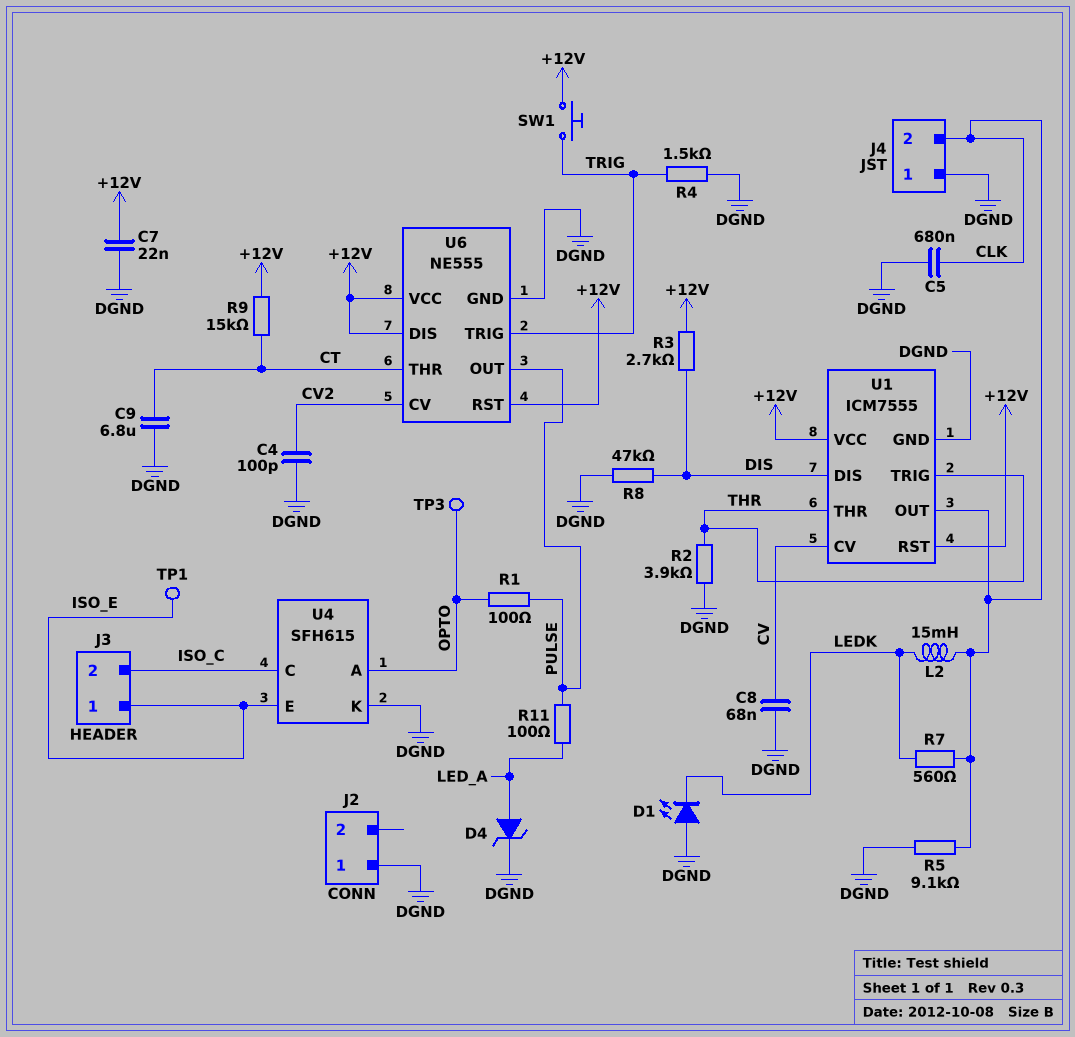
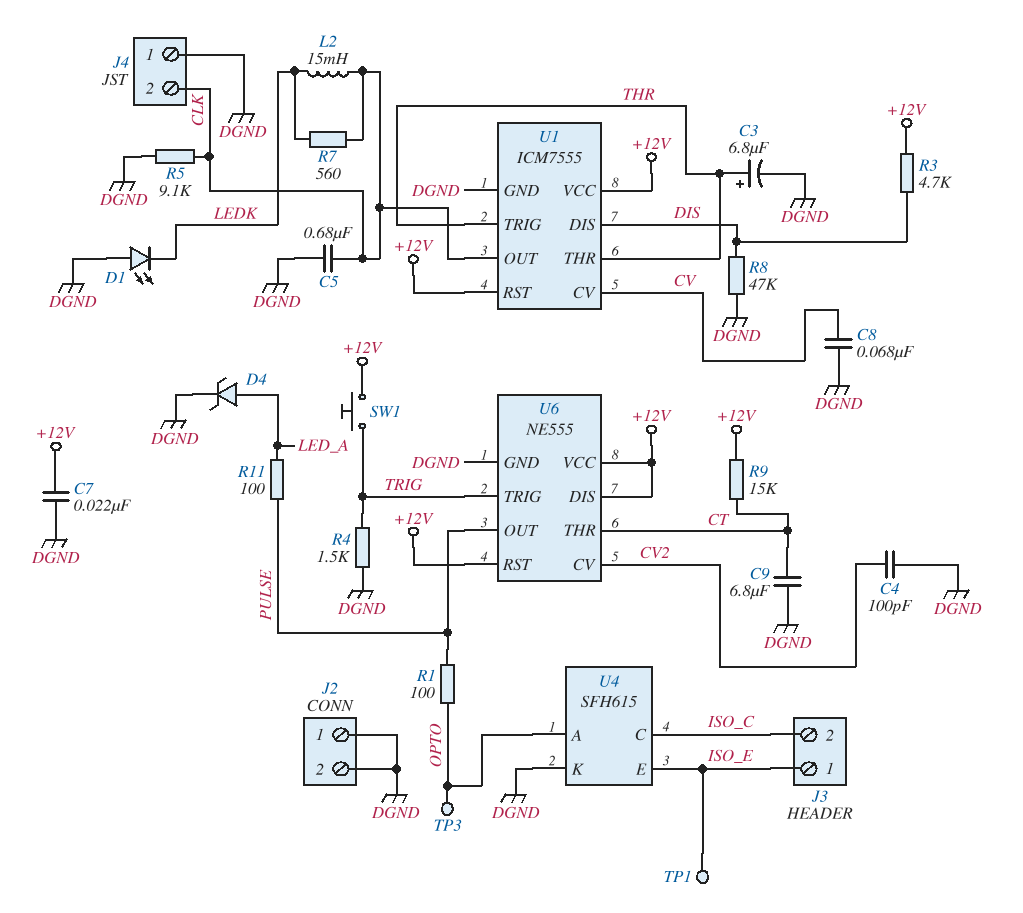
C3: none -> 6.8uF (plus THR, minus DGND)
J2 pin 2: none -> DGND
R2: 3.9k (DGND, THR) -> none
R3: 2.7k (+12V, DIS) -> 4.7k (+12V, DIS)

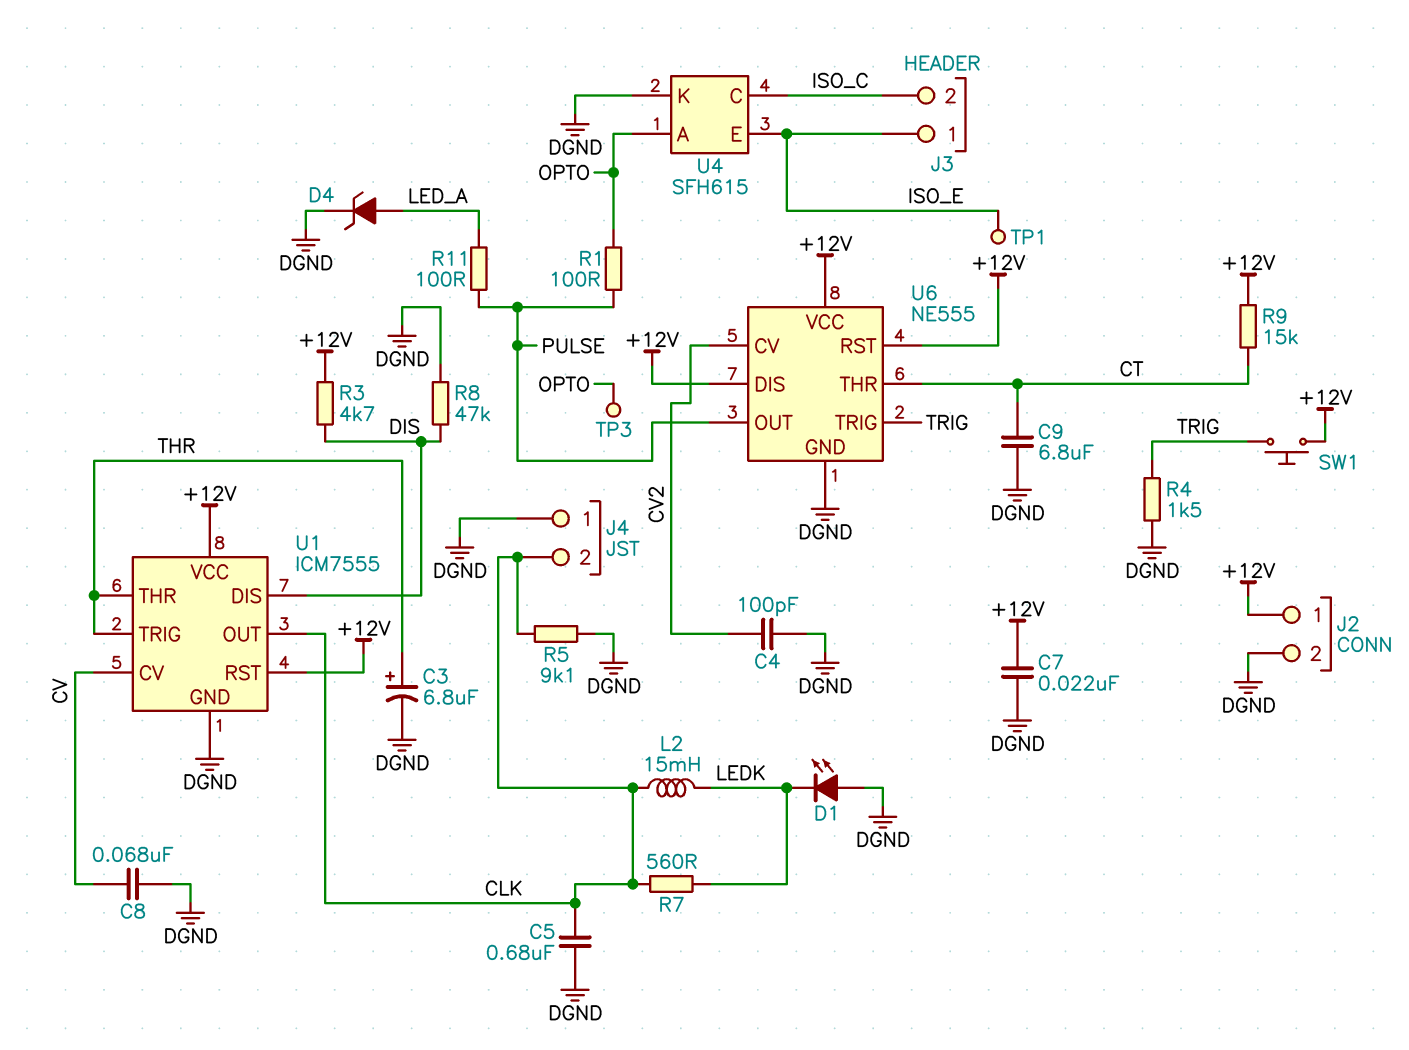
J2 pin 1: DGND -> +12V

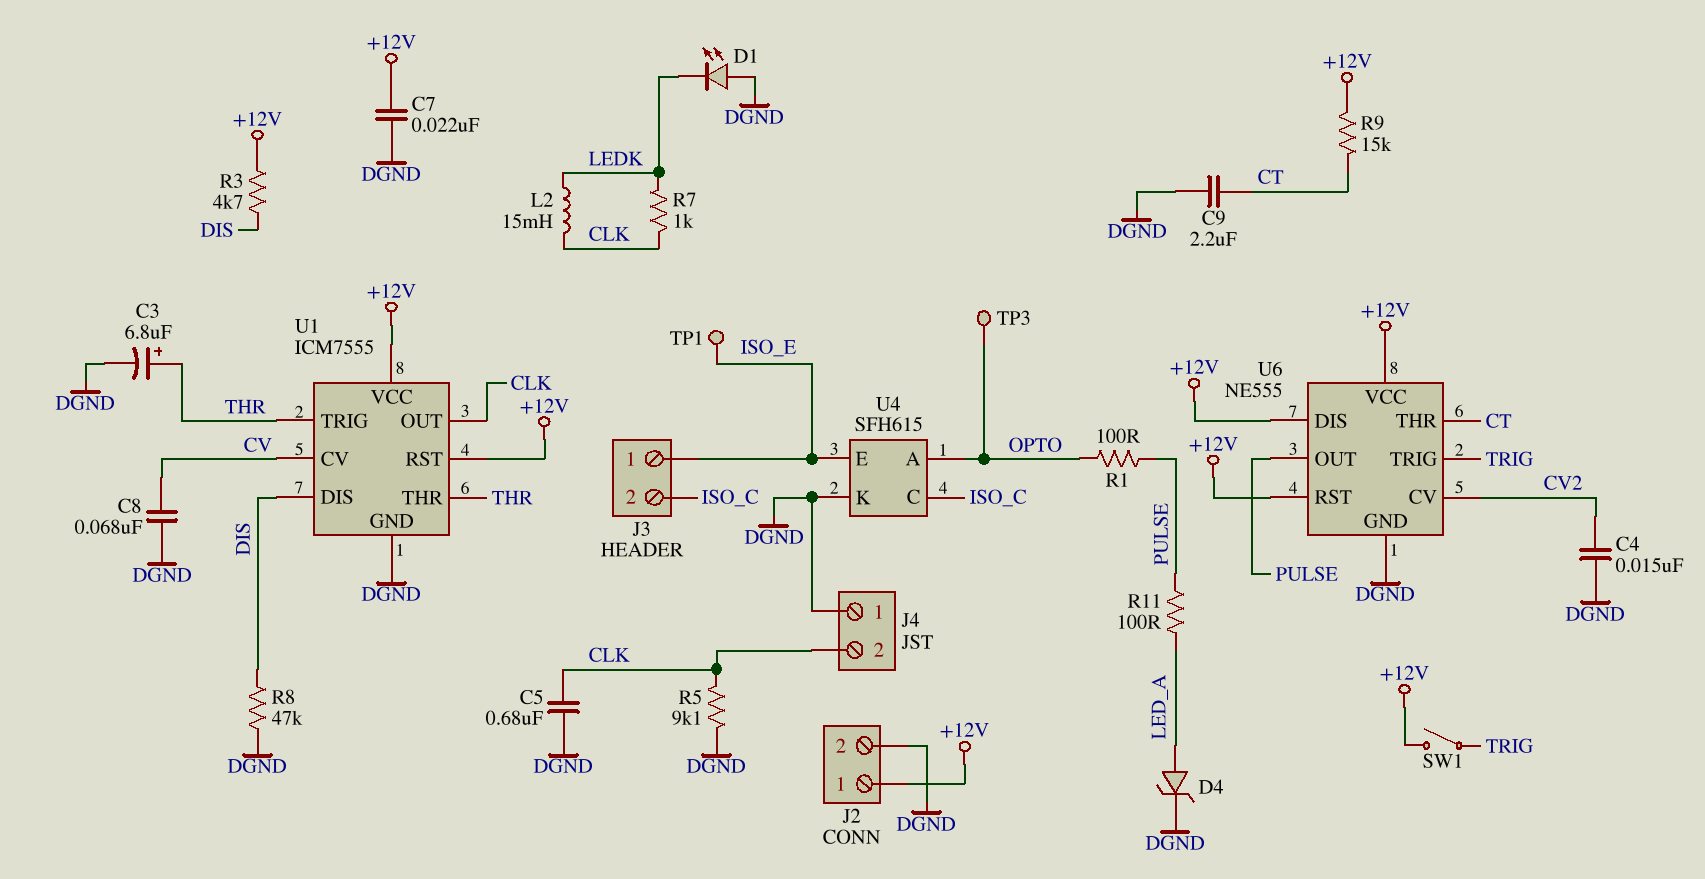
C4: 100pF (CV2, DGND) -> 15nF (CV2, DGND)
C9: 6.8uF (CT, DGND) -> 2.2uF (CT, DGND)
R4: 1.5k (DGND, TRIG) -> none
R7: 560 (CLK, LEDK) -> 1k (CLK, LEDK)
SW1: button (+12V, TRIG) -> switch (+12V, TRIG)

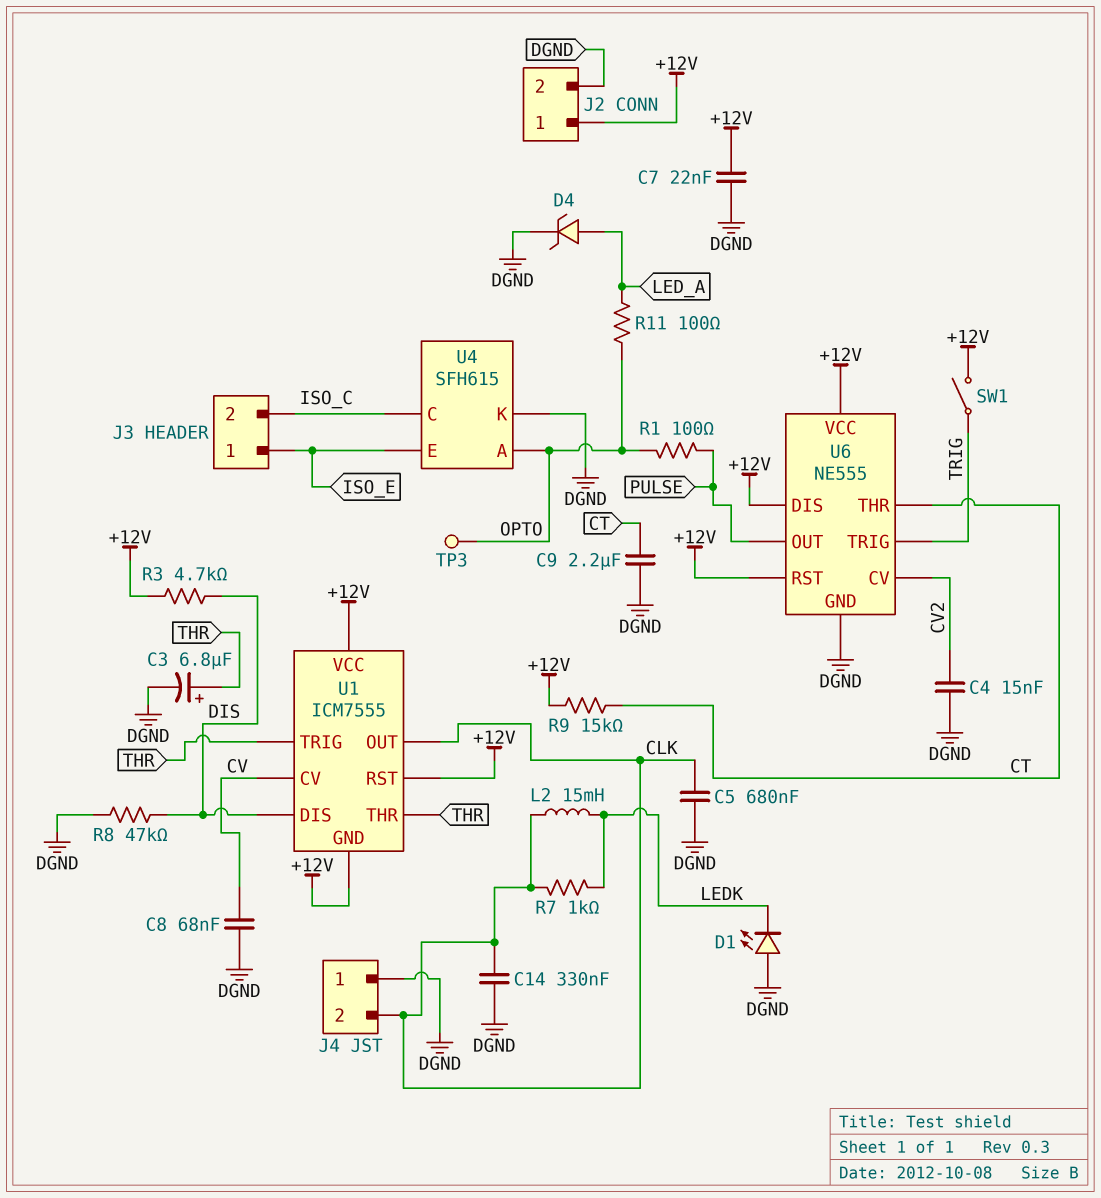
C14: none -> 330nF (CLK, DGND)
R5: 9.1k (CLK, DGND) -> none
R11: 100 (LED_A, PULSE) -> 100 (LED_A, OPTO)
TP1: test point (ISO_E) -> none
U1 pin GND: DGND -> +12V

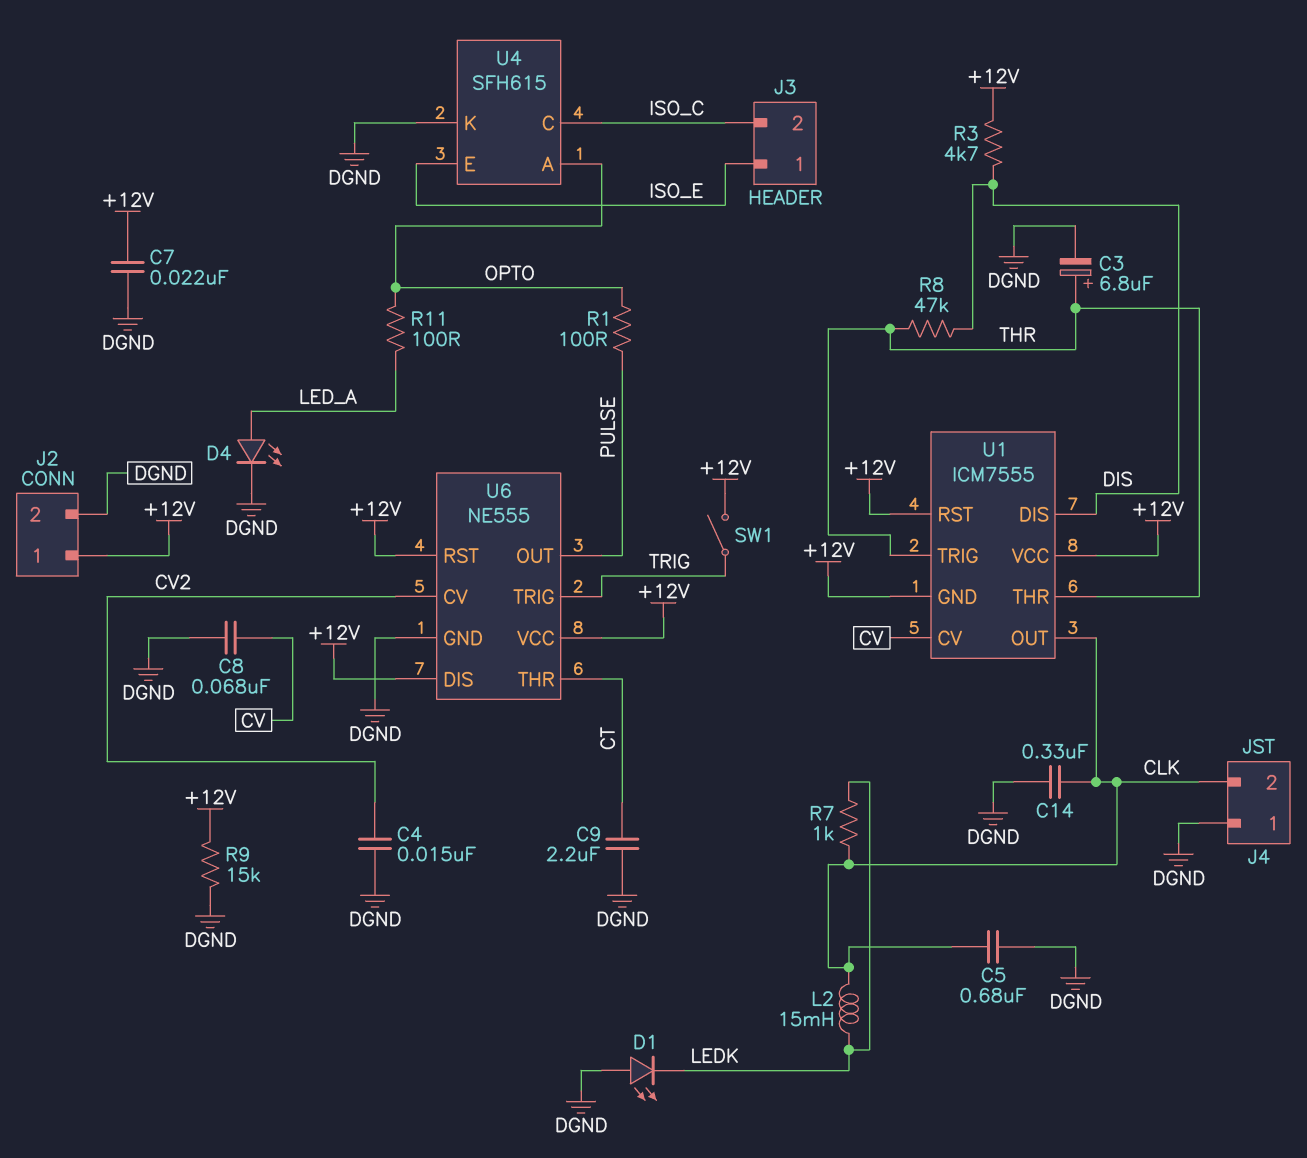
D4: zener (A LED_A, K DGND) -> LED (A LED_A, K DGND)
R8: 47k (DGND, DIS) -> 47k (DIS, THR)
R9: 15k (+12V, CT) -> 15k (+12V, DGND)
TP3: test point (OPTO) -> none

